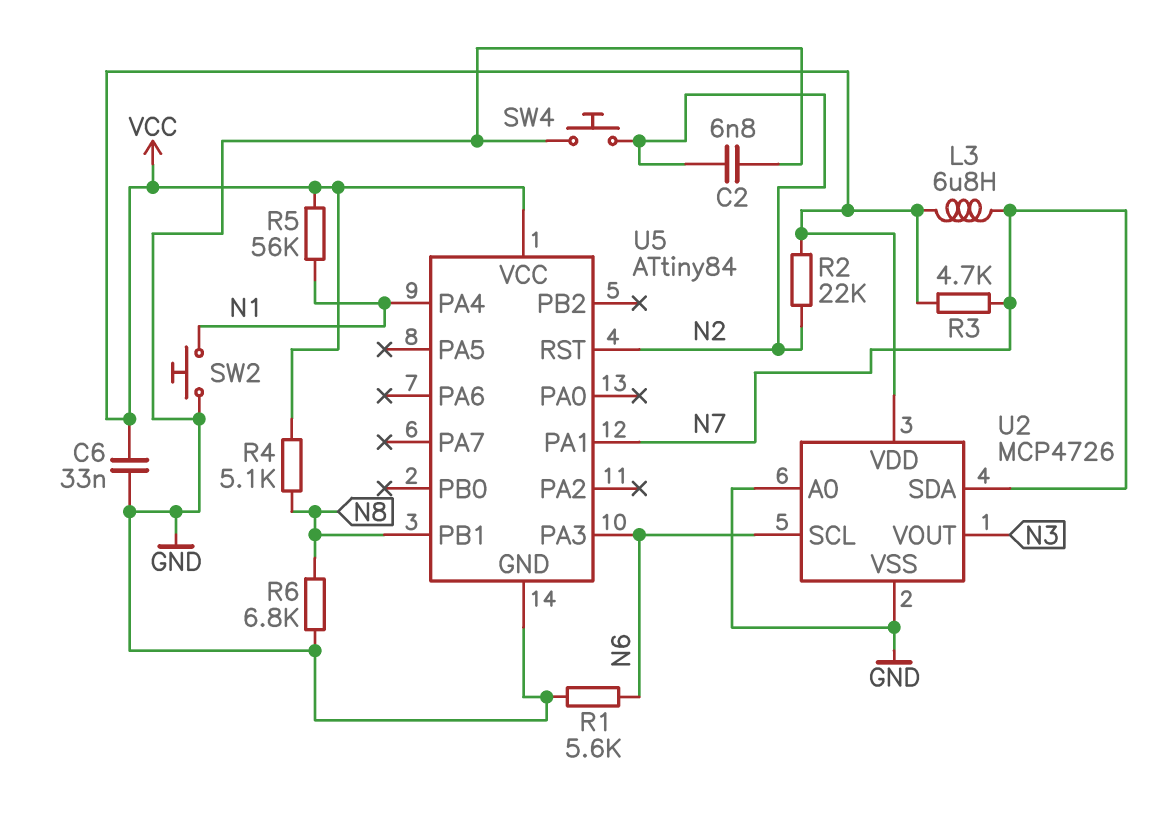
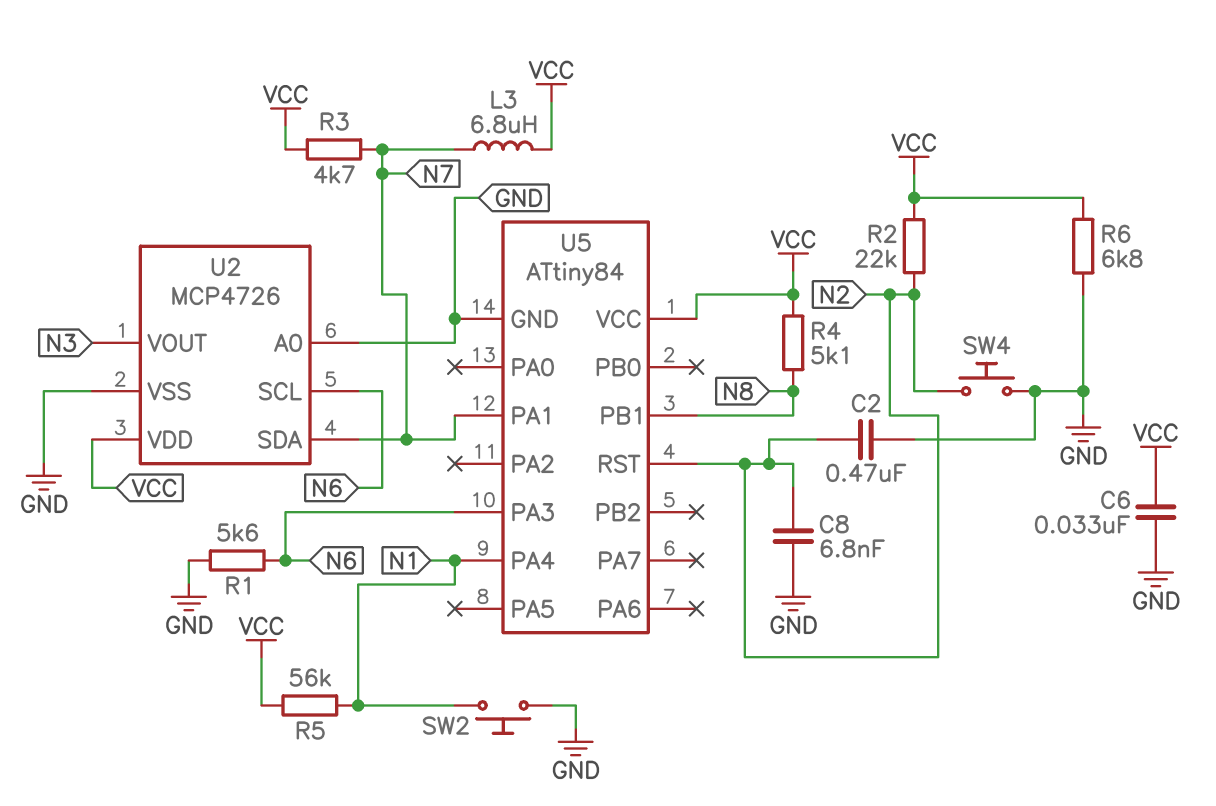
C2: 6.8nF (GND, N2) -> 470nF (GND, N2)
C8: none -> 6.8nF (GND, N2)
R6: 6.8k (GND, N8) -> 6.8k (GND, VCC)

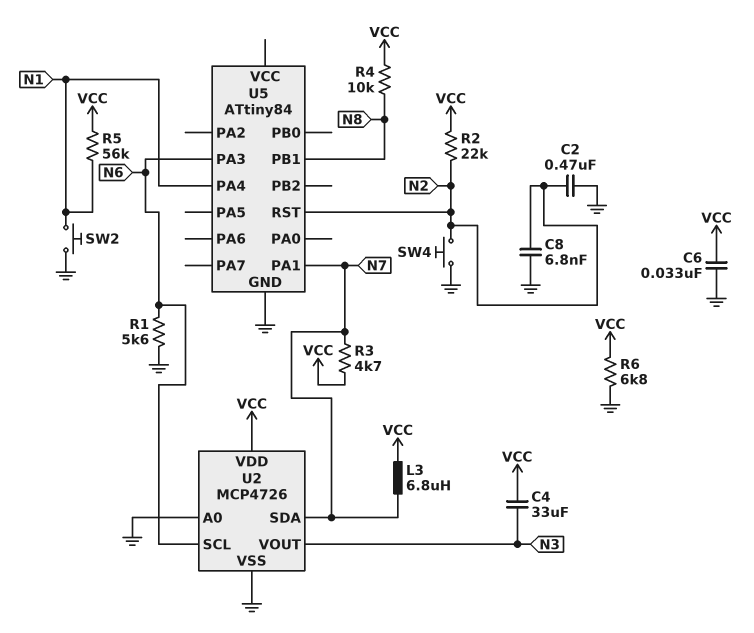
C4: none -> 33uF (N3, VCC)
R4: 5.1k (N8, VCC) -> 10k (N8, VCC)
U5 pin VCC: VCC -> none

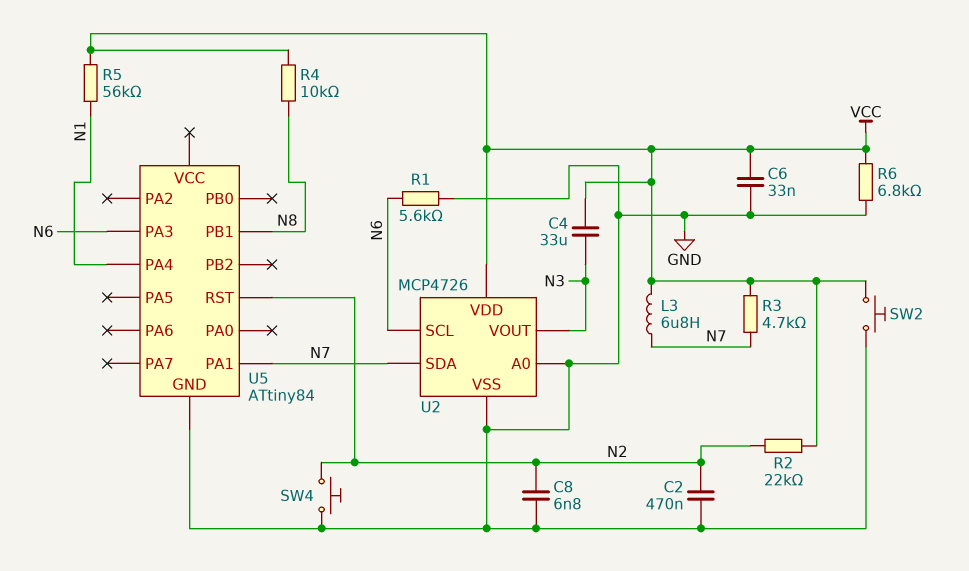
SW2: button (GND, N1) -> button (GND, VCC)

